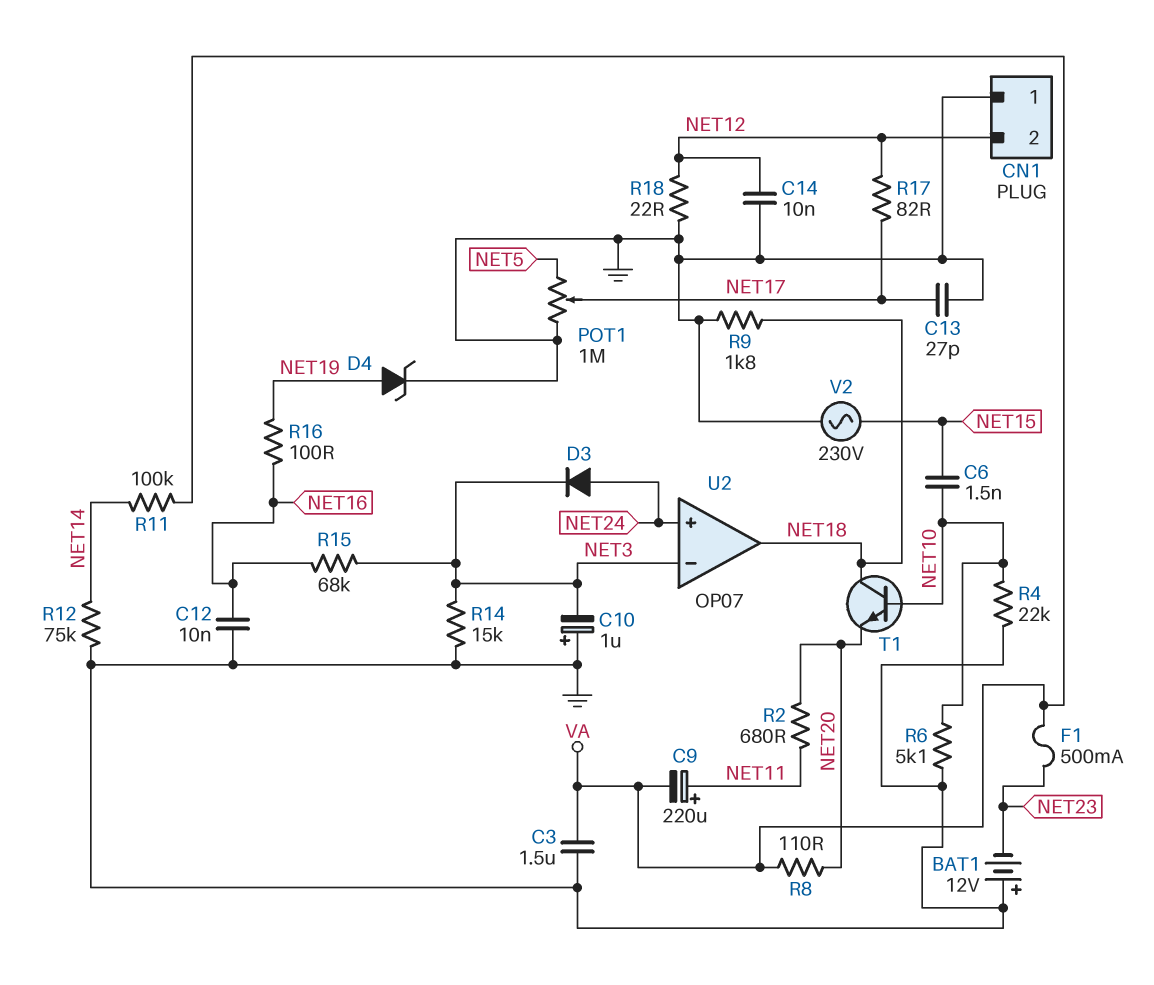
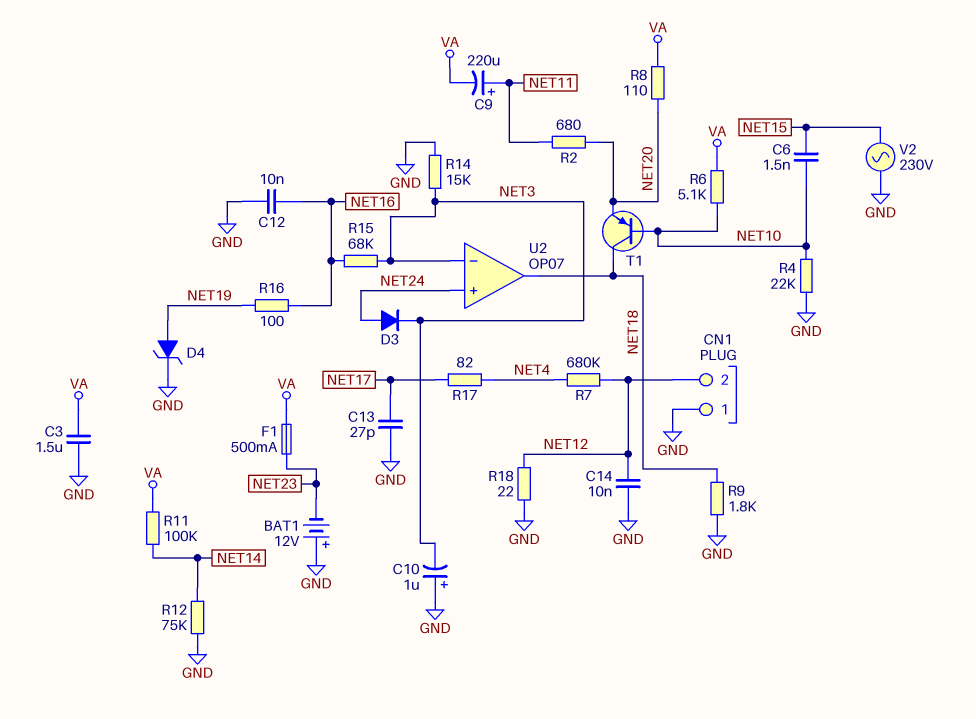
POT1: 1M (GND, NET5, wiper NET17) -> none
R6: 5.1k (GND, NET10) -> 5.1k (NET10, VA)
R7: none -> 680k (NET4, NET12)
R17: 82 (NET12, NET17) -> 82 (NET4, NET17)
T1: NPN (B NET10, C NET18, E NET20) -> PNP (B NET10, C NET18, E NET20)

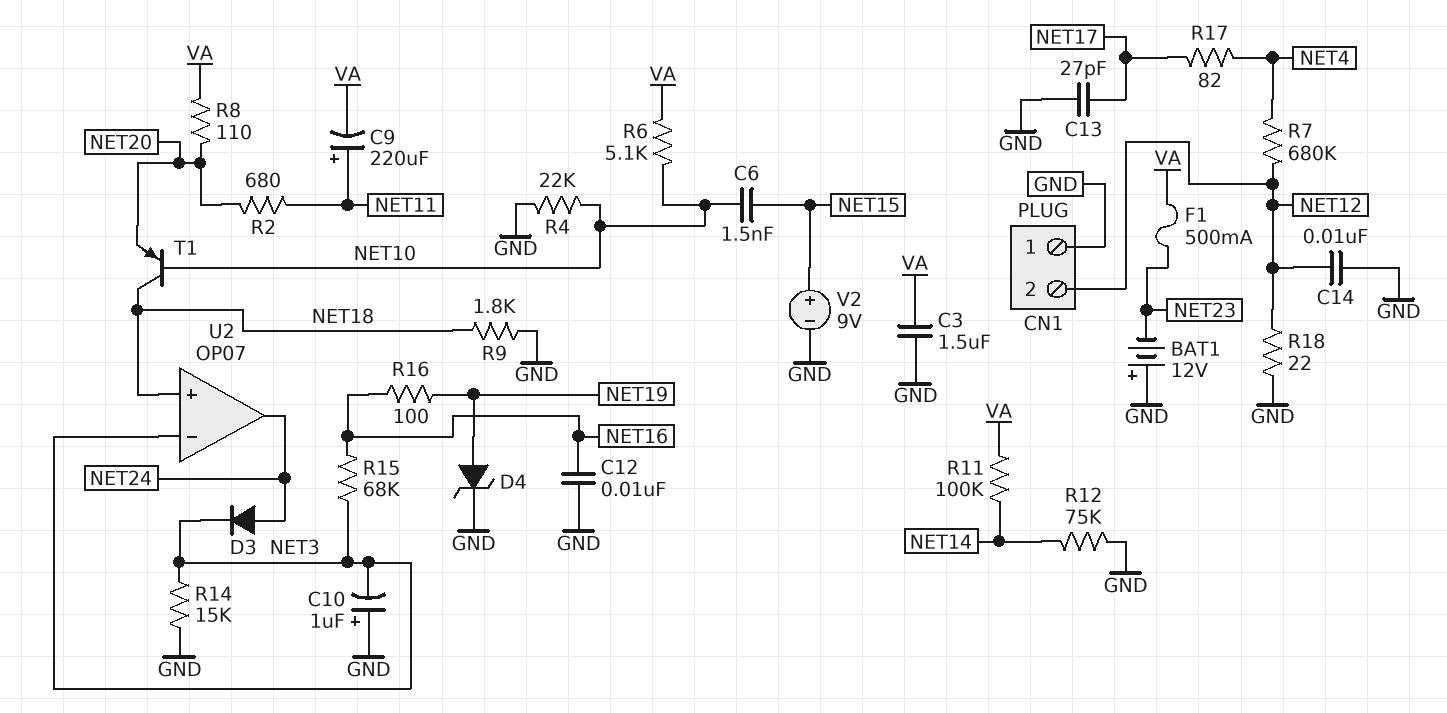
U2 pin in+: NET24 -> NET18
U2 pin out: NET18 -> NET24
V2: AC 230V (GND, NET15) -> 9V (plus NET15, minus GND)

